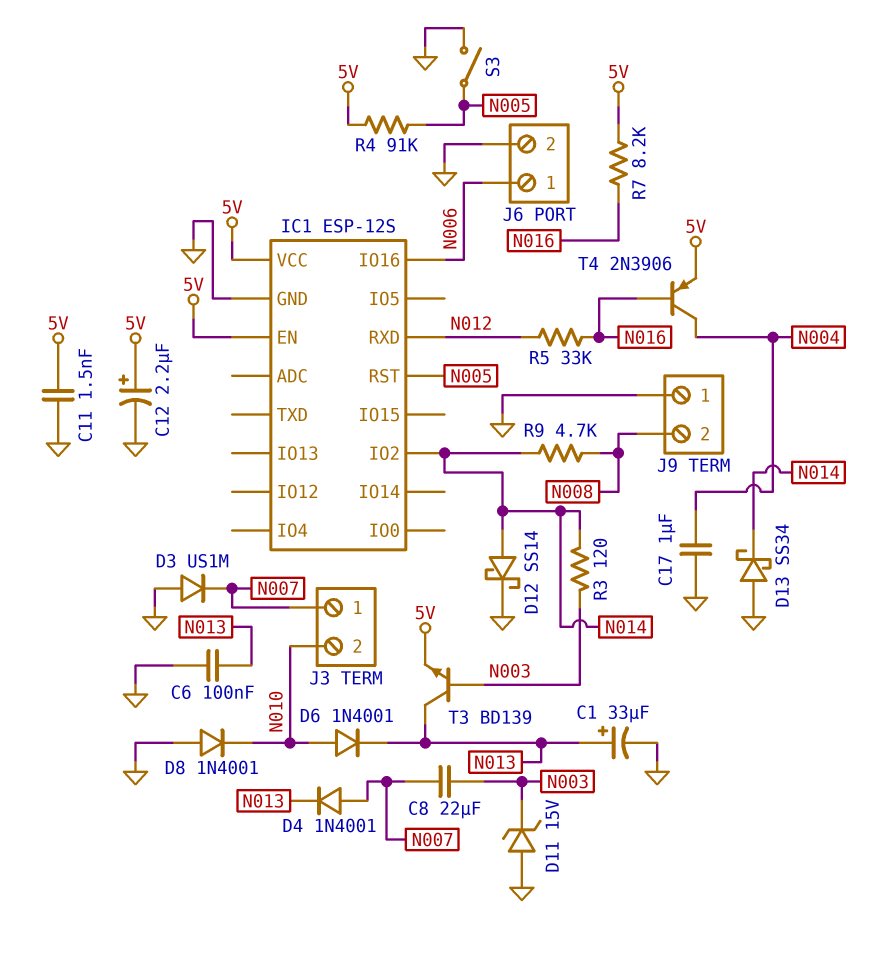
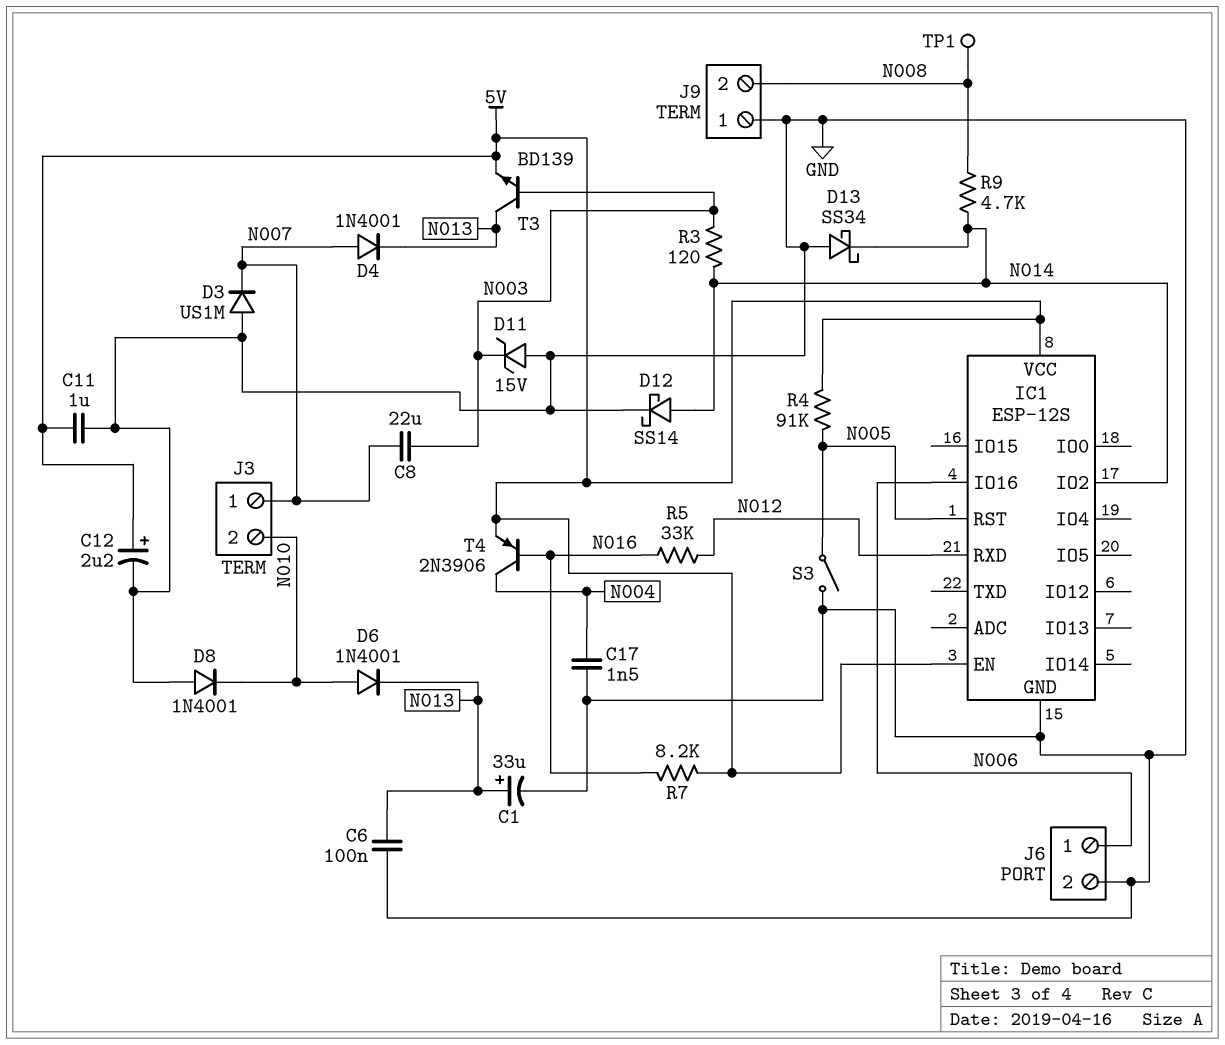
C11: 1.5nF (5V, GND) -> 1uF (5V, GND)
C17: 1uF (GND, N004) -> 1.5nF (GND, N004)
TP1: none -> test point (N008)

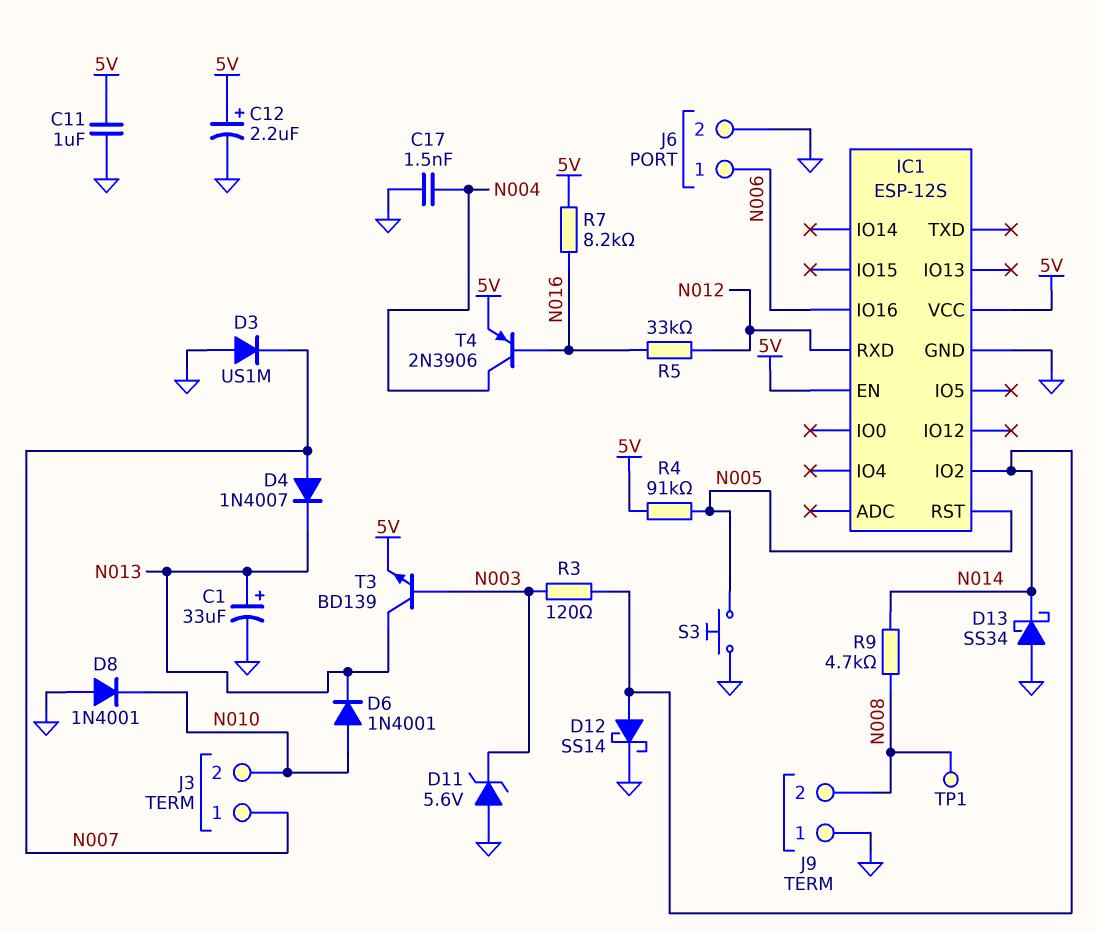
C6: 100nF (GND, N013) -> none
C8: 22uF (N003, N007) -> none
D4: diode 1N4001 (A N007, K N013) -> diode 1N4007 (A N007, K N013)
D11: zener 15V (A GND, K N003) -> zener 5.6V (A GND, K N003)
S3: switch (GND, N005) -> button (GND, N005)

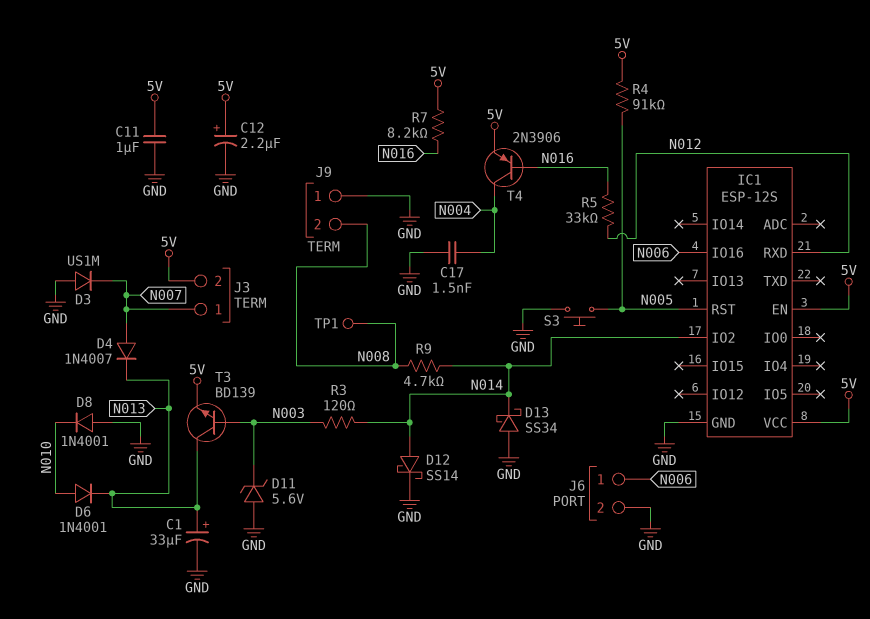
J3 pin 2: N010 -> 5V

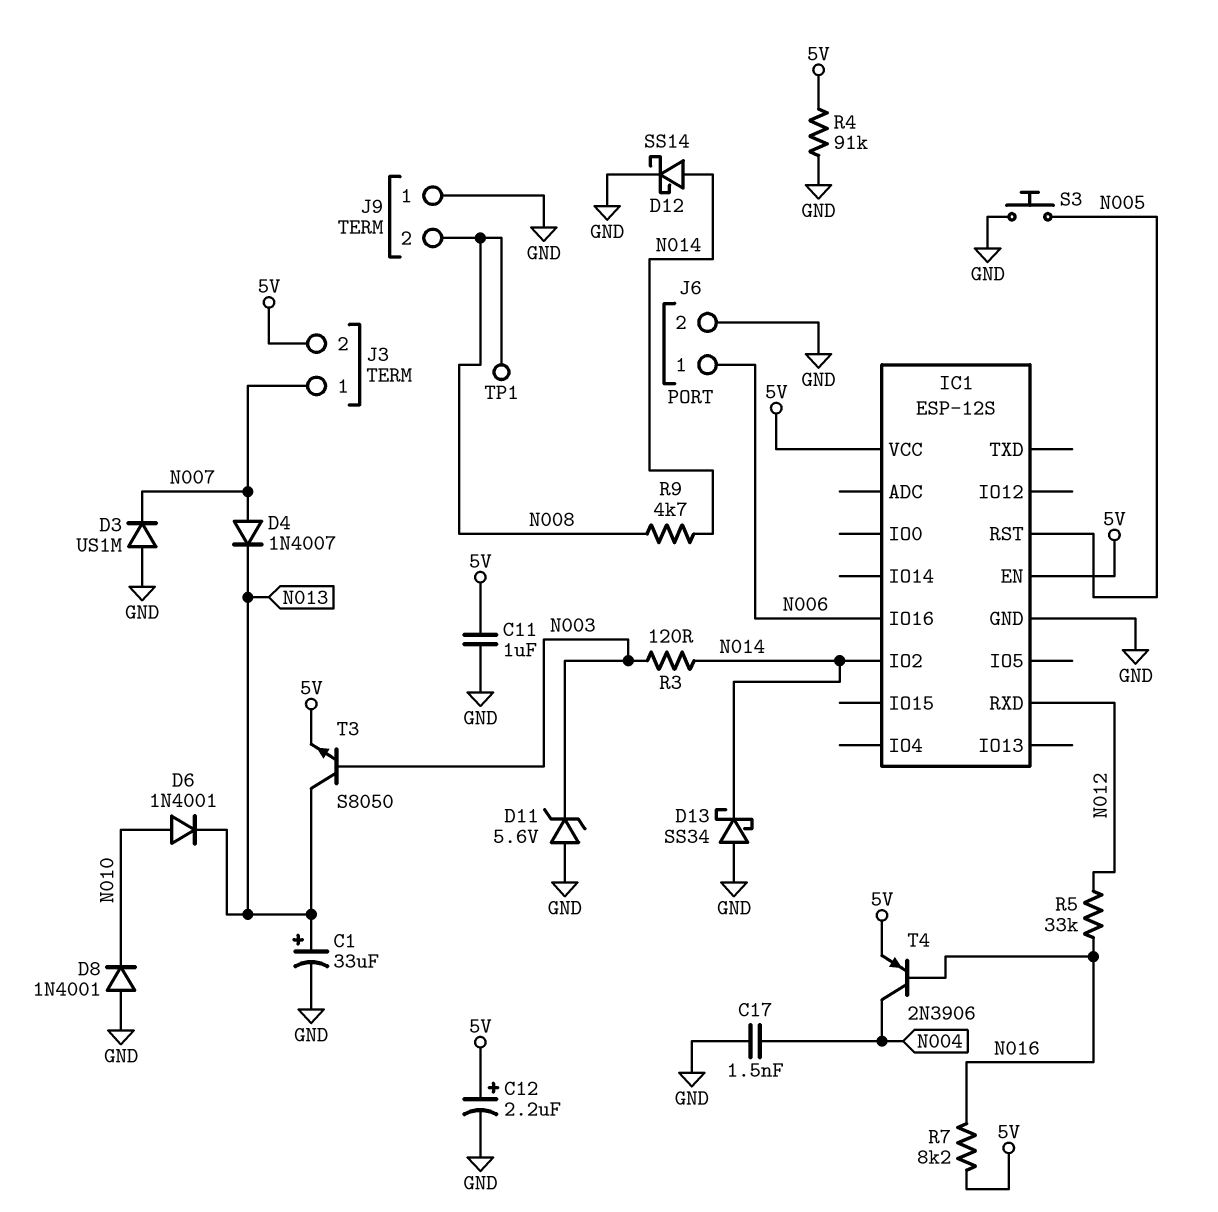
R4: 91k (5V, N005) -> 91k (5V, GND)
T3: NPN BD139 (B N003, C N013, E 5V) -> NPN S8050 (B N003, C N013, E 5V)

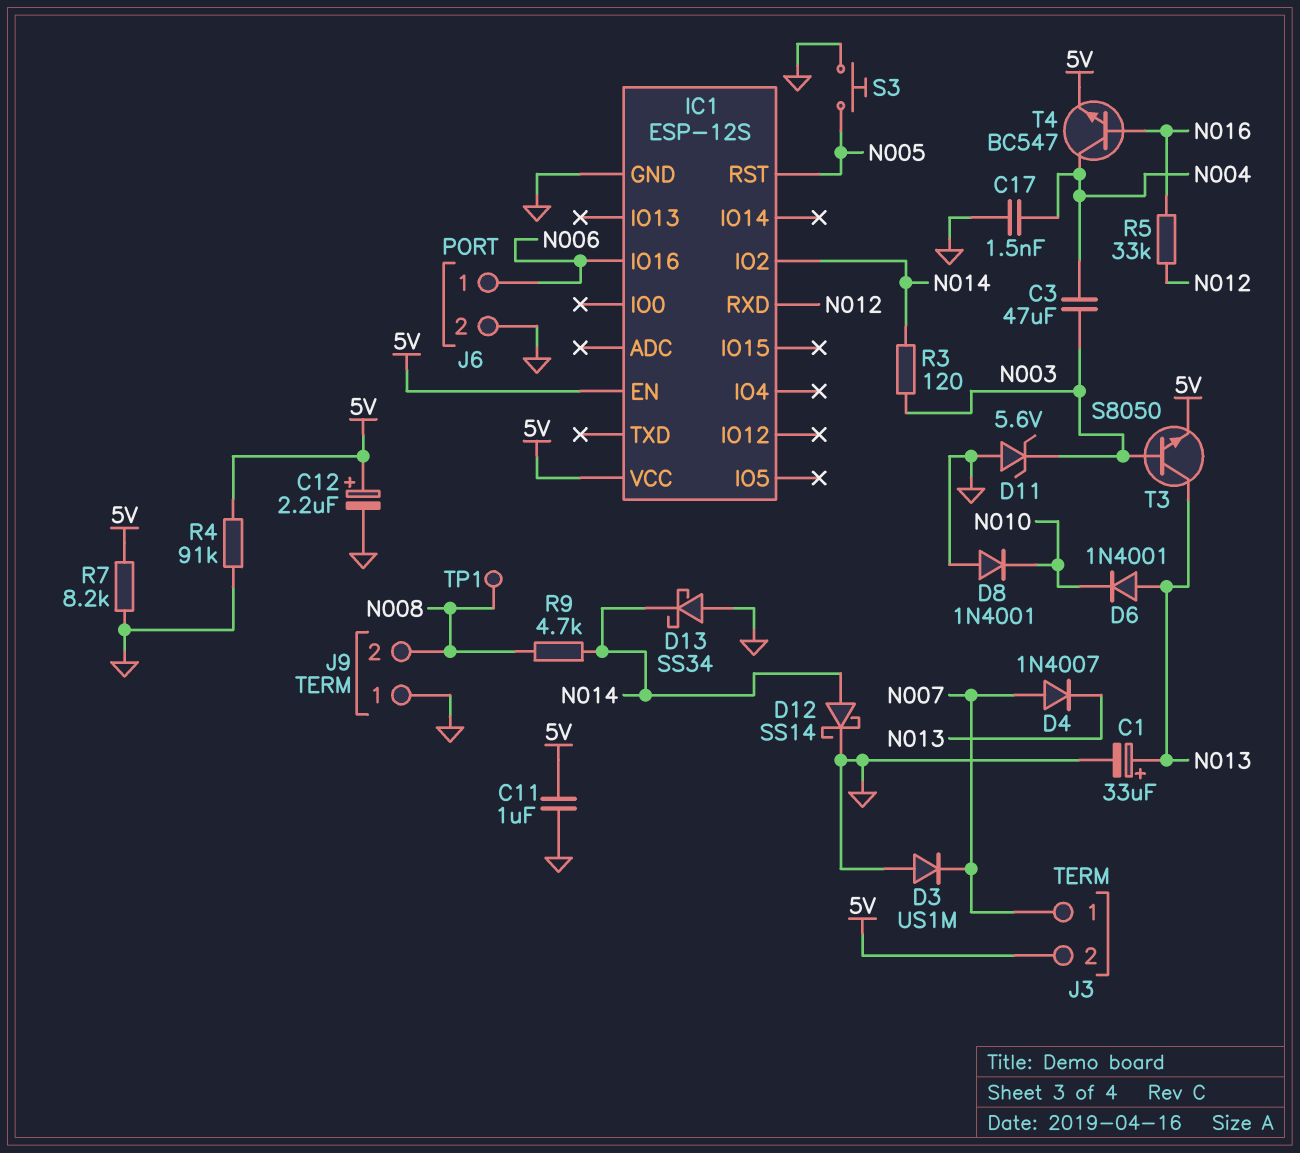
C3: none -> 47uF (N003, N004)
D6: diode 1N4001 (A N010, K N013) -> diode 1N4001 (A N013, K N010)
R7: 8.2k (5V, N016) -> 8.2k (5V, GND)
T4: PNP 2N3906 (B N016, C N004, E 5V) -> NPN BC547 (B N016, C N004, E 5V)

